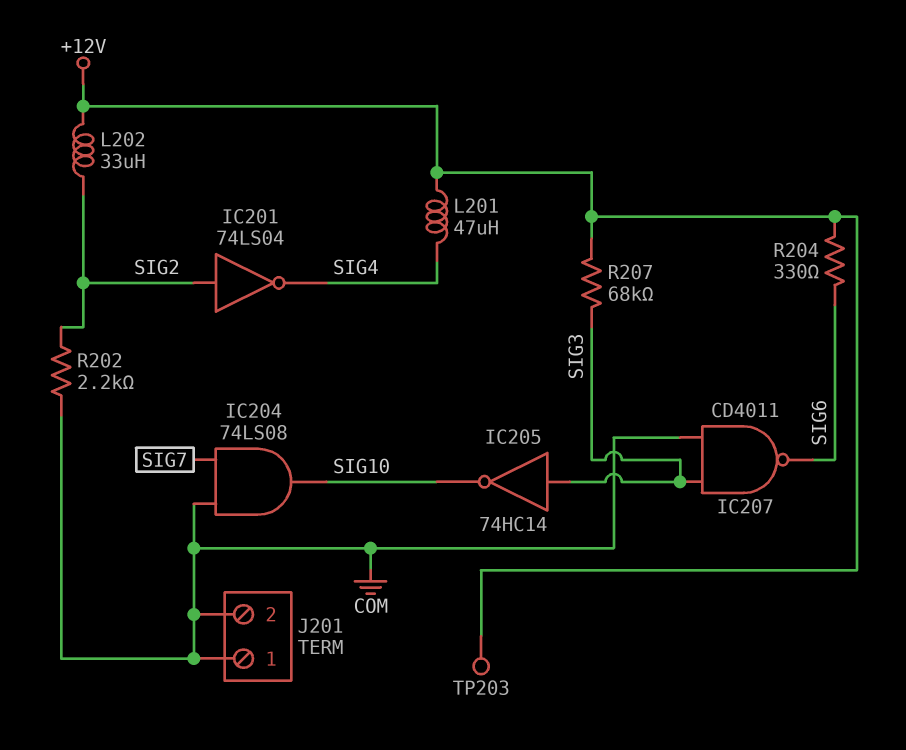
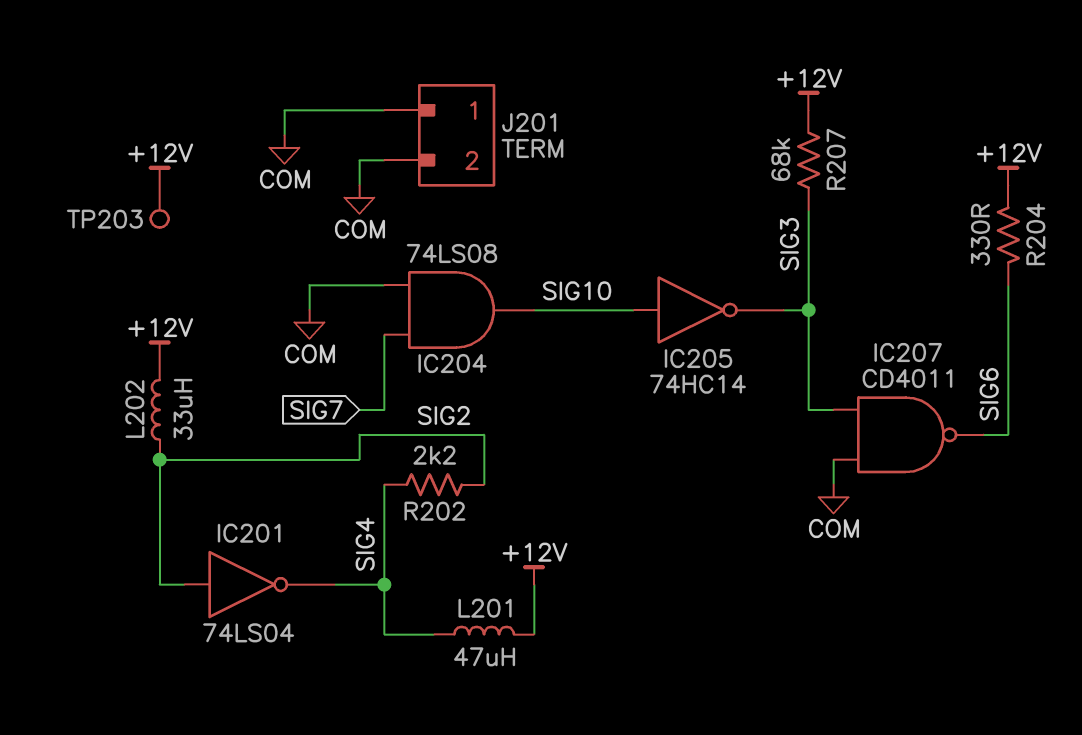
IC205: NOT 74HC14 (in SIG3, out SIG10) -> NOT 74HC14 (in SIG10, out SIG3)
R202: 2.2k (COM, SIG2) -> 2.2k (SIG2, SIG4)

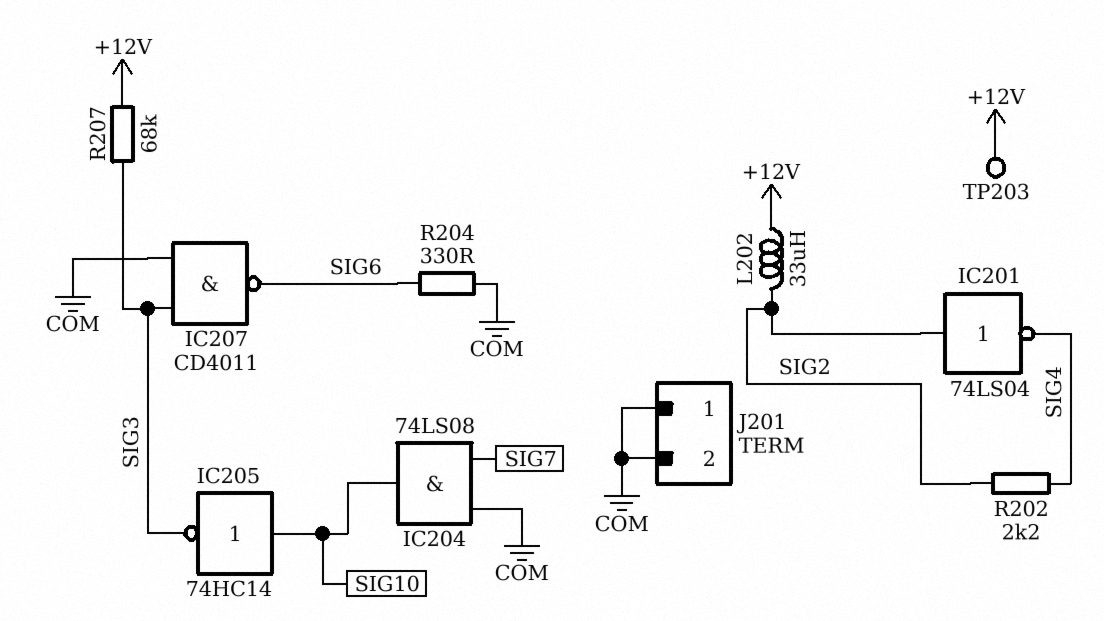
L201: 47uH (+12V, SIG4) -> none
R204: 330 (+12V, SIG6) -> 330 (COM, SIG6)

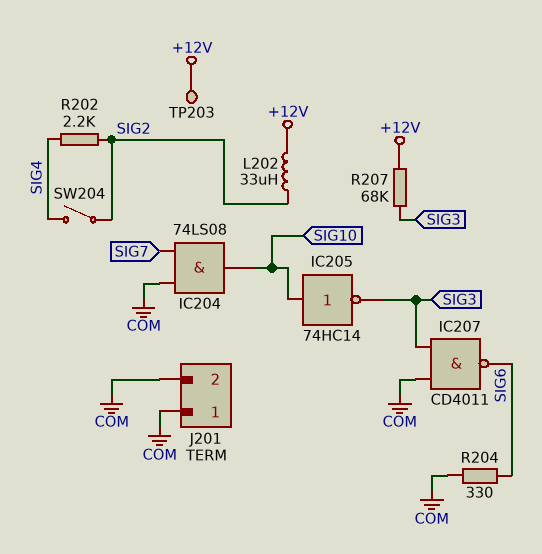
IC201: NOT 74LS04 (in SIG2, out SIG4) -> none
SW204: none -> switch (SIG2, SIG4)

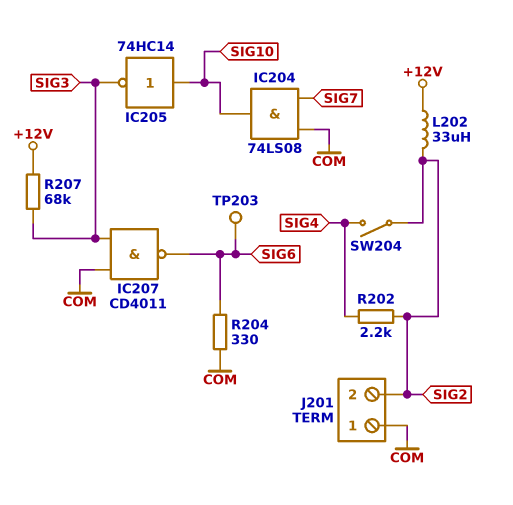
J201 pin 2: COM -> SIG2
TP203: test point (+12V) -> test point (SIG6)

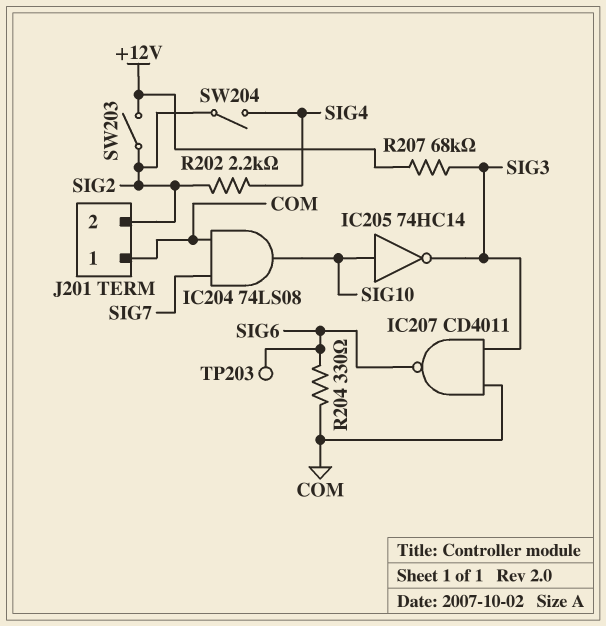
L202: 33uH (+12V, SIG2) -> none
SW203: none -> switch (+12V, SIG2)

